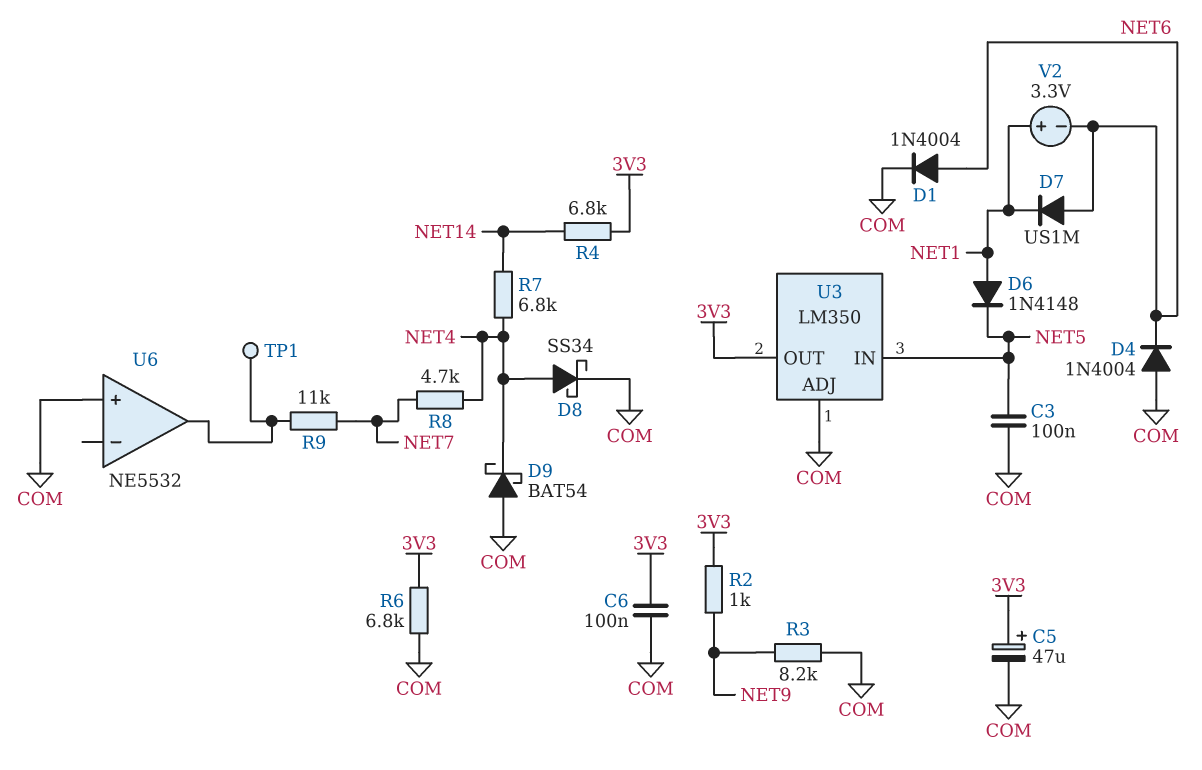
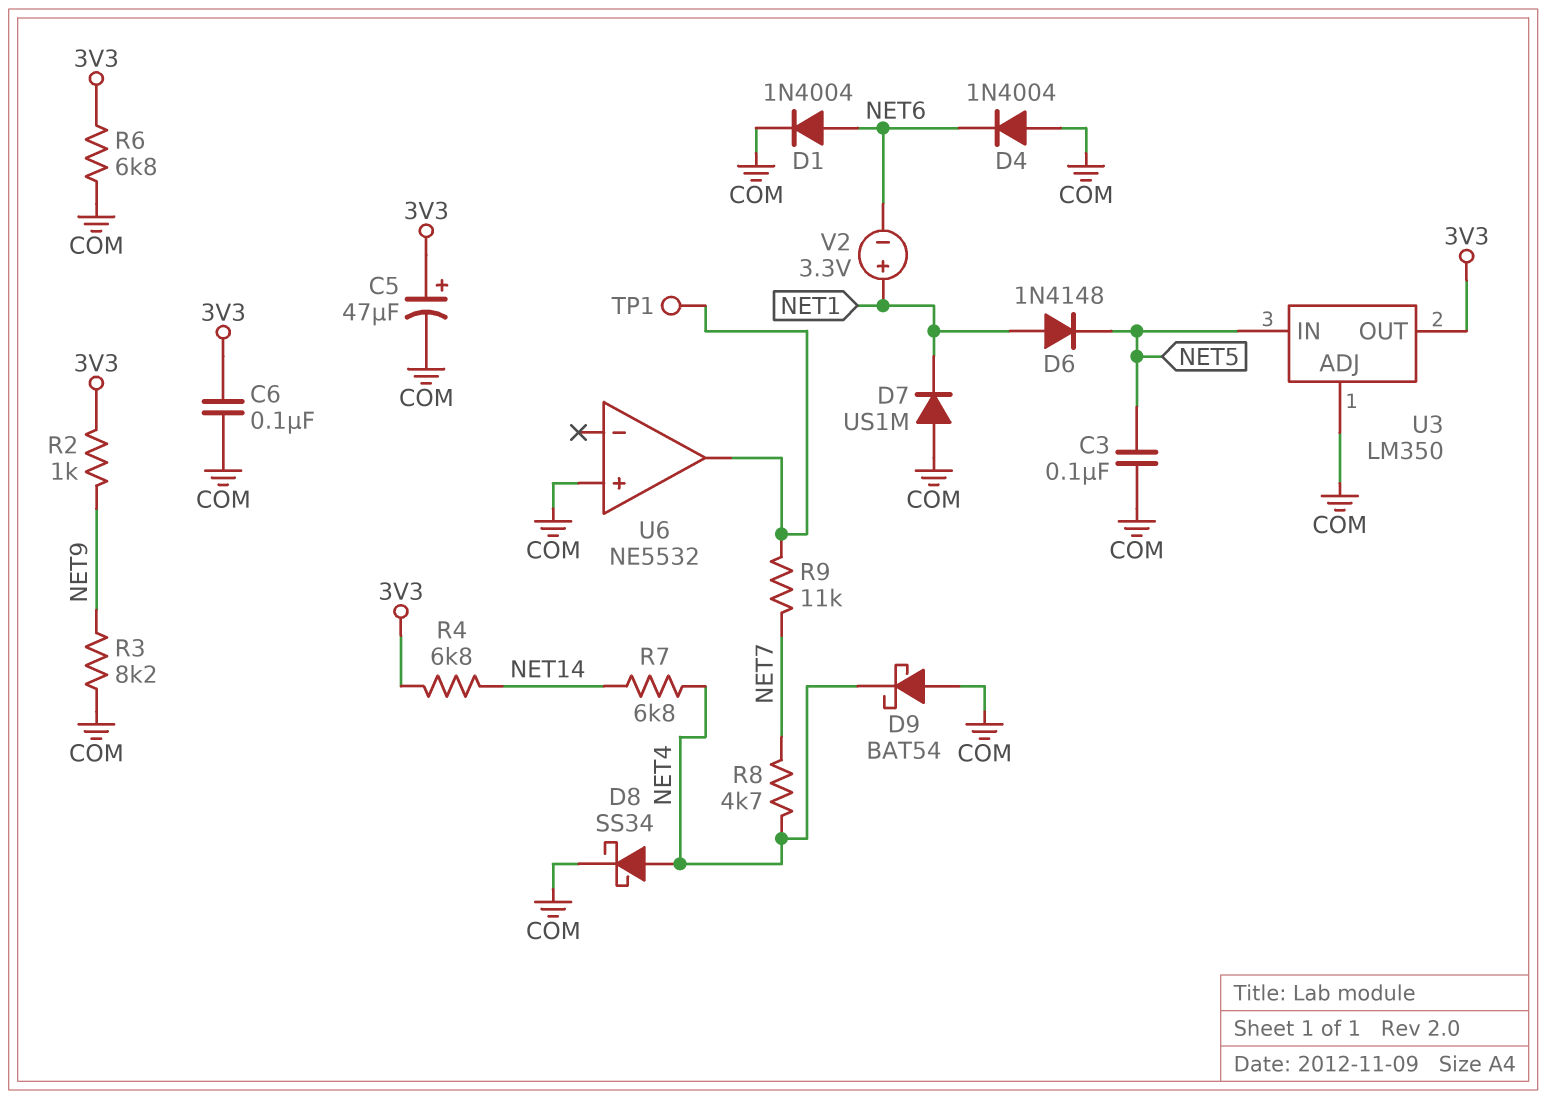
D7: diode US1M (A NET6, K NET1) -> diode US1M (A COM, K NET1)

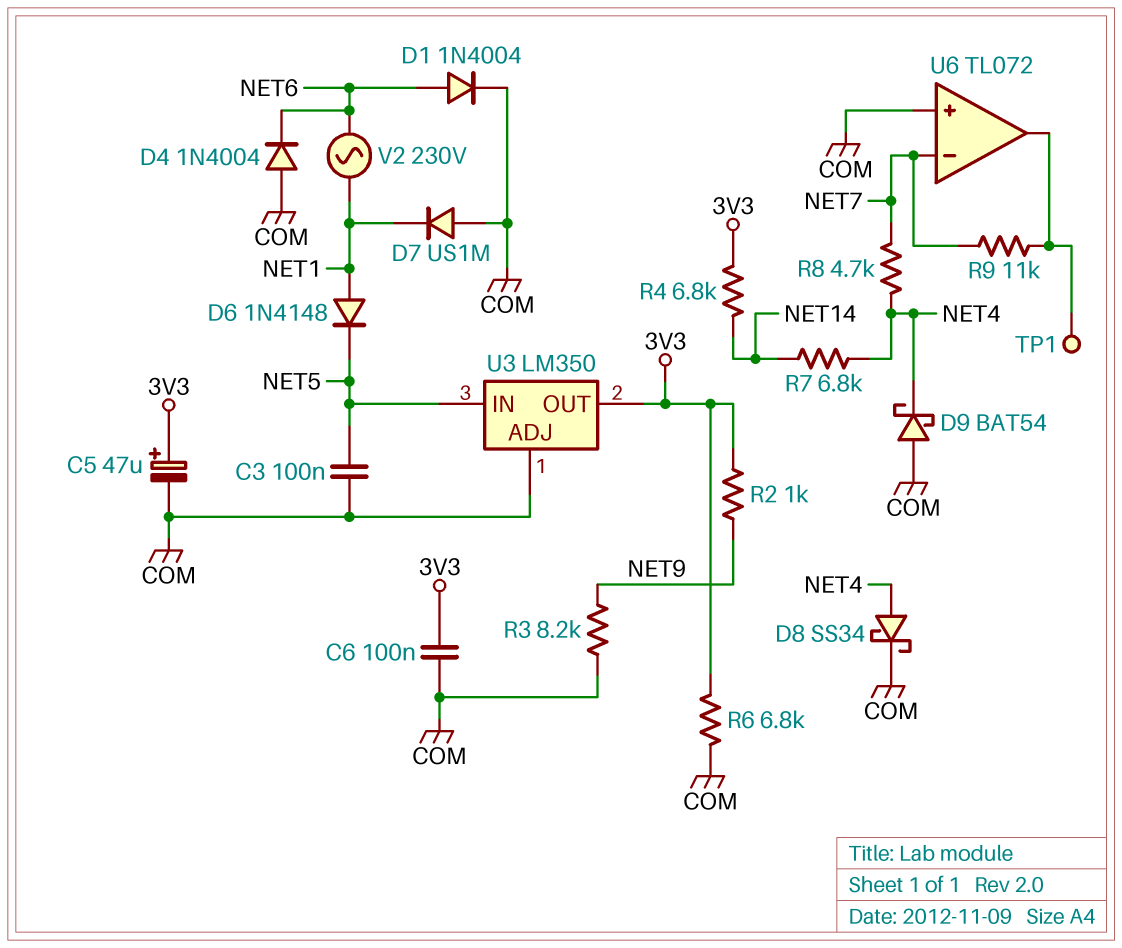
U6: NE5532 -> TL072
U6 pin in-: none -> NET7
V2: 3.3V (plus NET1, minus NET6) -> AC 230V (NET1, NET6)

